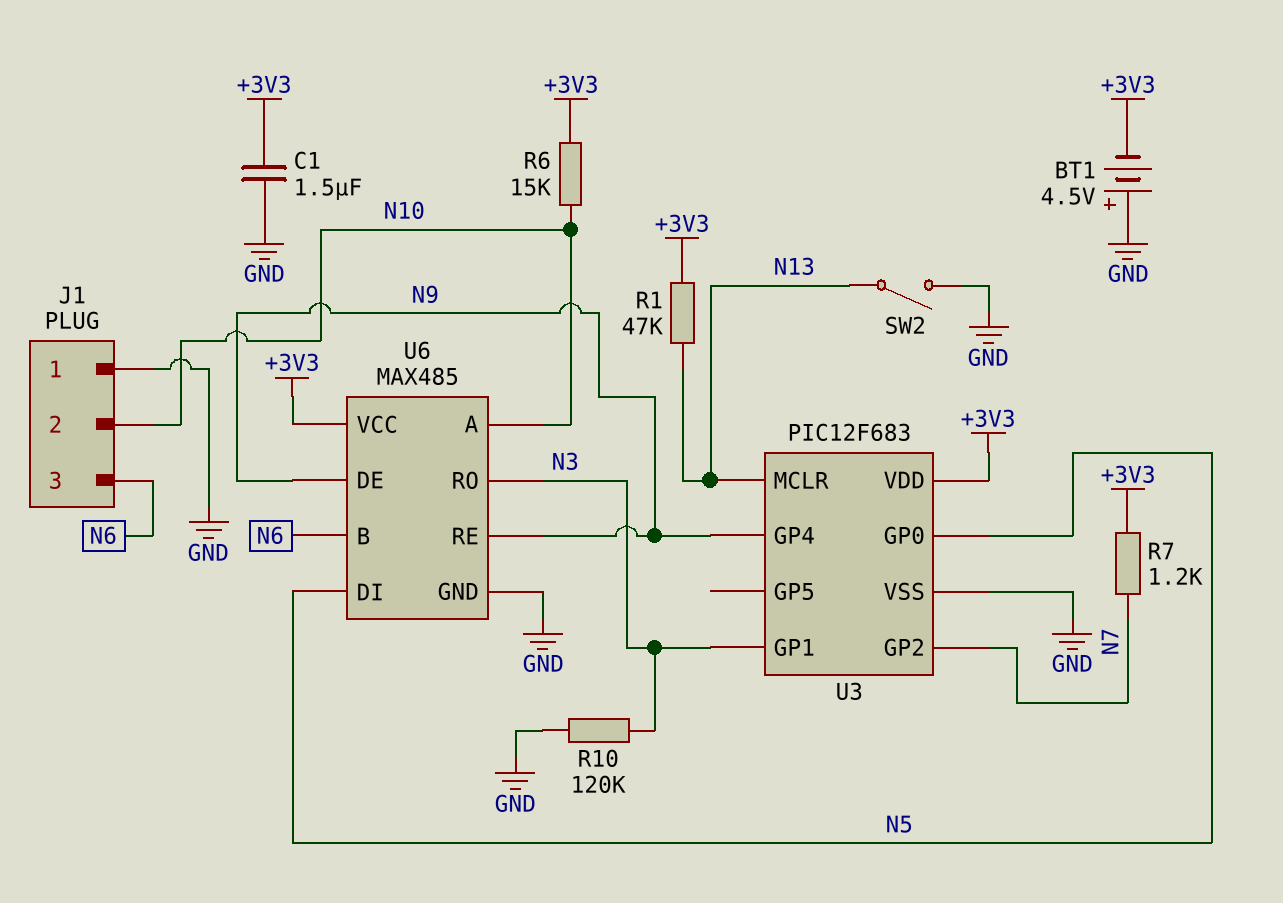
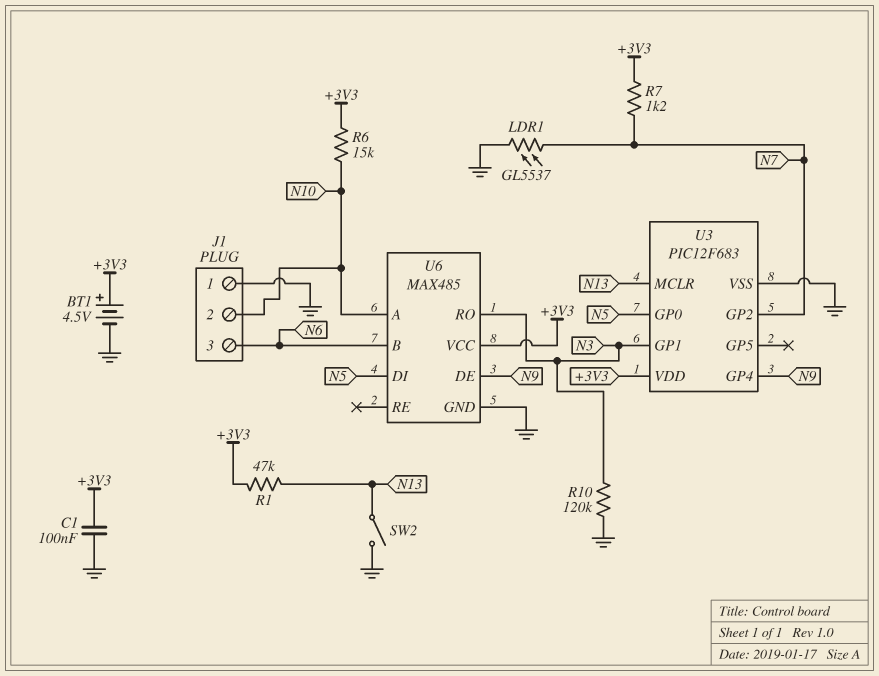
BT1: 4.5V (plus GND, minus +3V3) -> 4.5V (plus +3V3, minus GND)
C1: 1.5uF (+3V3, GND) -> 100nF (+3V3, GND)
LDR1: none -> GL5537 (GND, N7)
U6 pin RE: N9 -> none

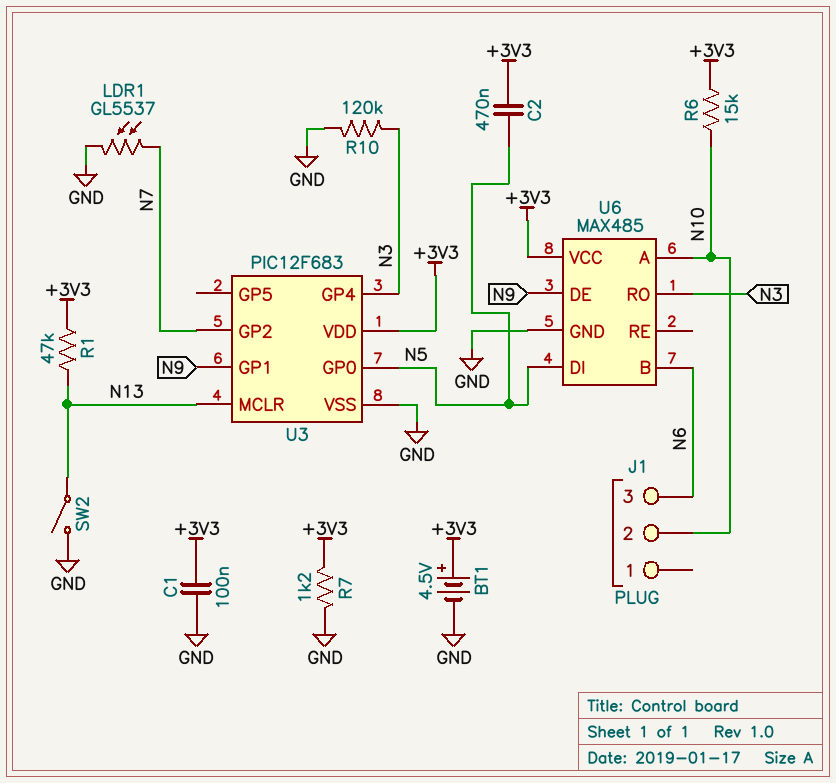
C2: none -> 470nF (+3V3, N5)
J1 pin 1: GND -> none
R7: 1.2k (+3V3, N7) -> 1.2k (+3V3, GND)
U3 pin GP1: N3 -> N9
U3 pin GP4: N9 -> N3

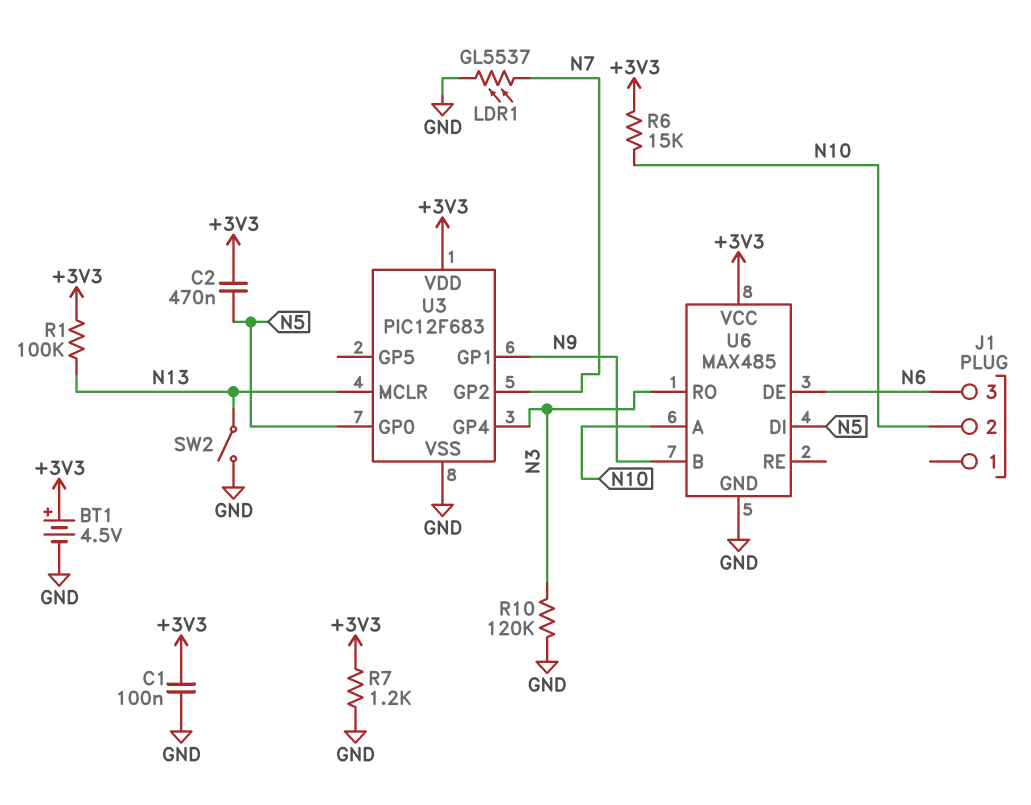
R1: 47k (+3V3, N13) -> 100k (+3V3, N13)
U6 pin B: N6 -> N9
U6 pin DE: N9 -> N6

